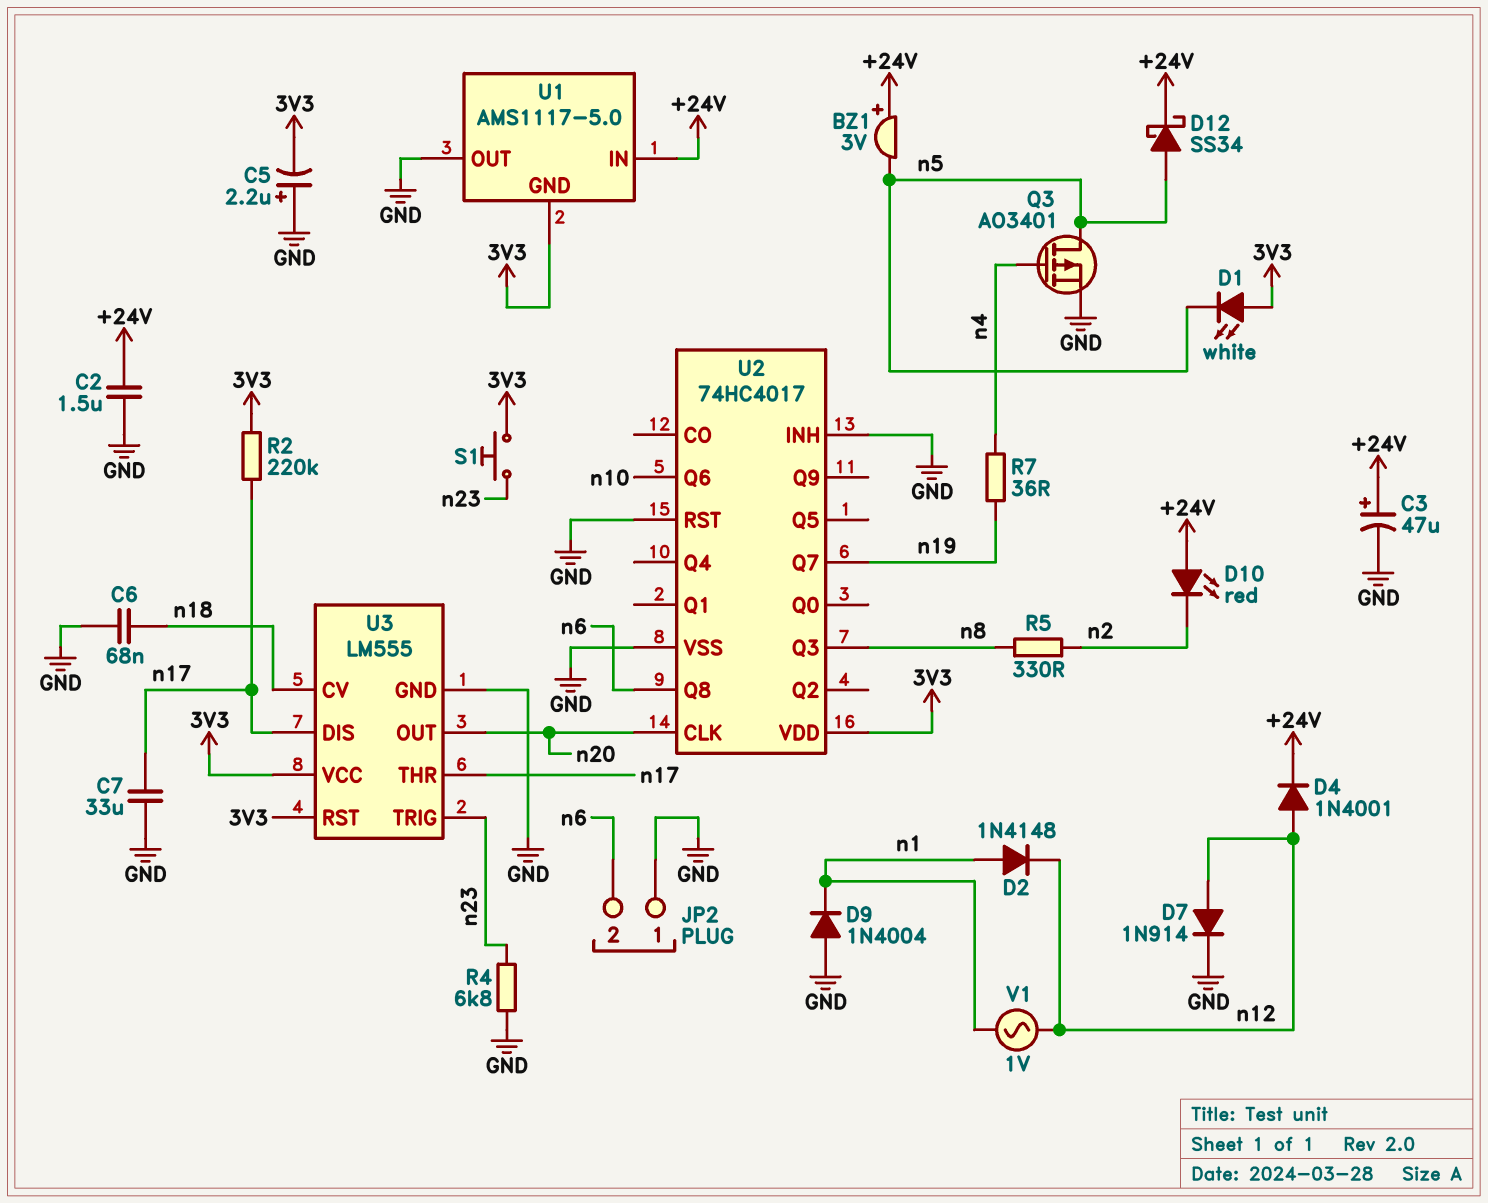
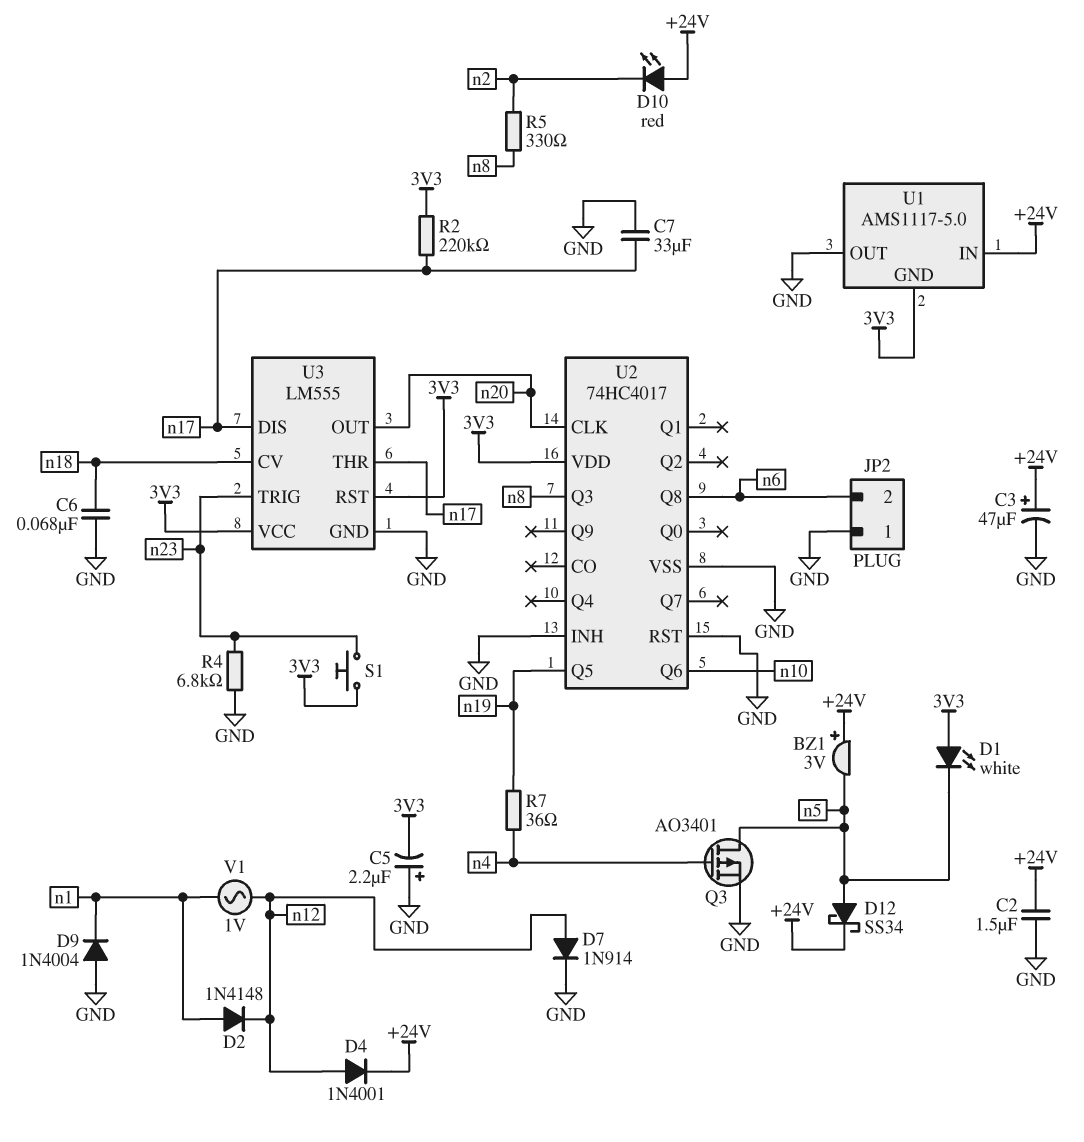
U2 pin Q5: none -> n19
U2 pin Q7: n19 -> none

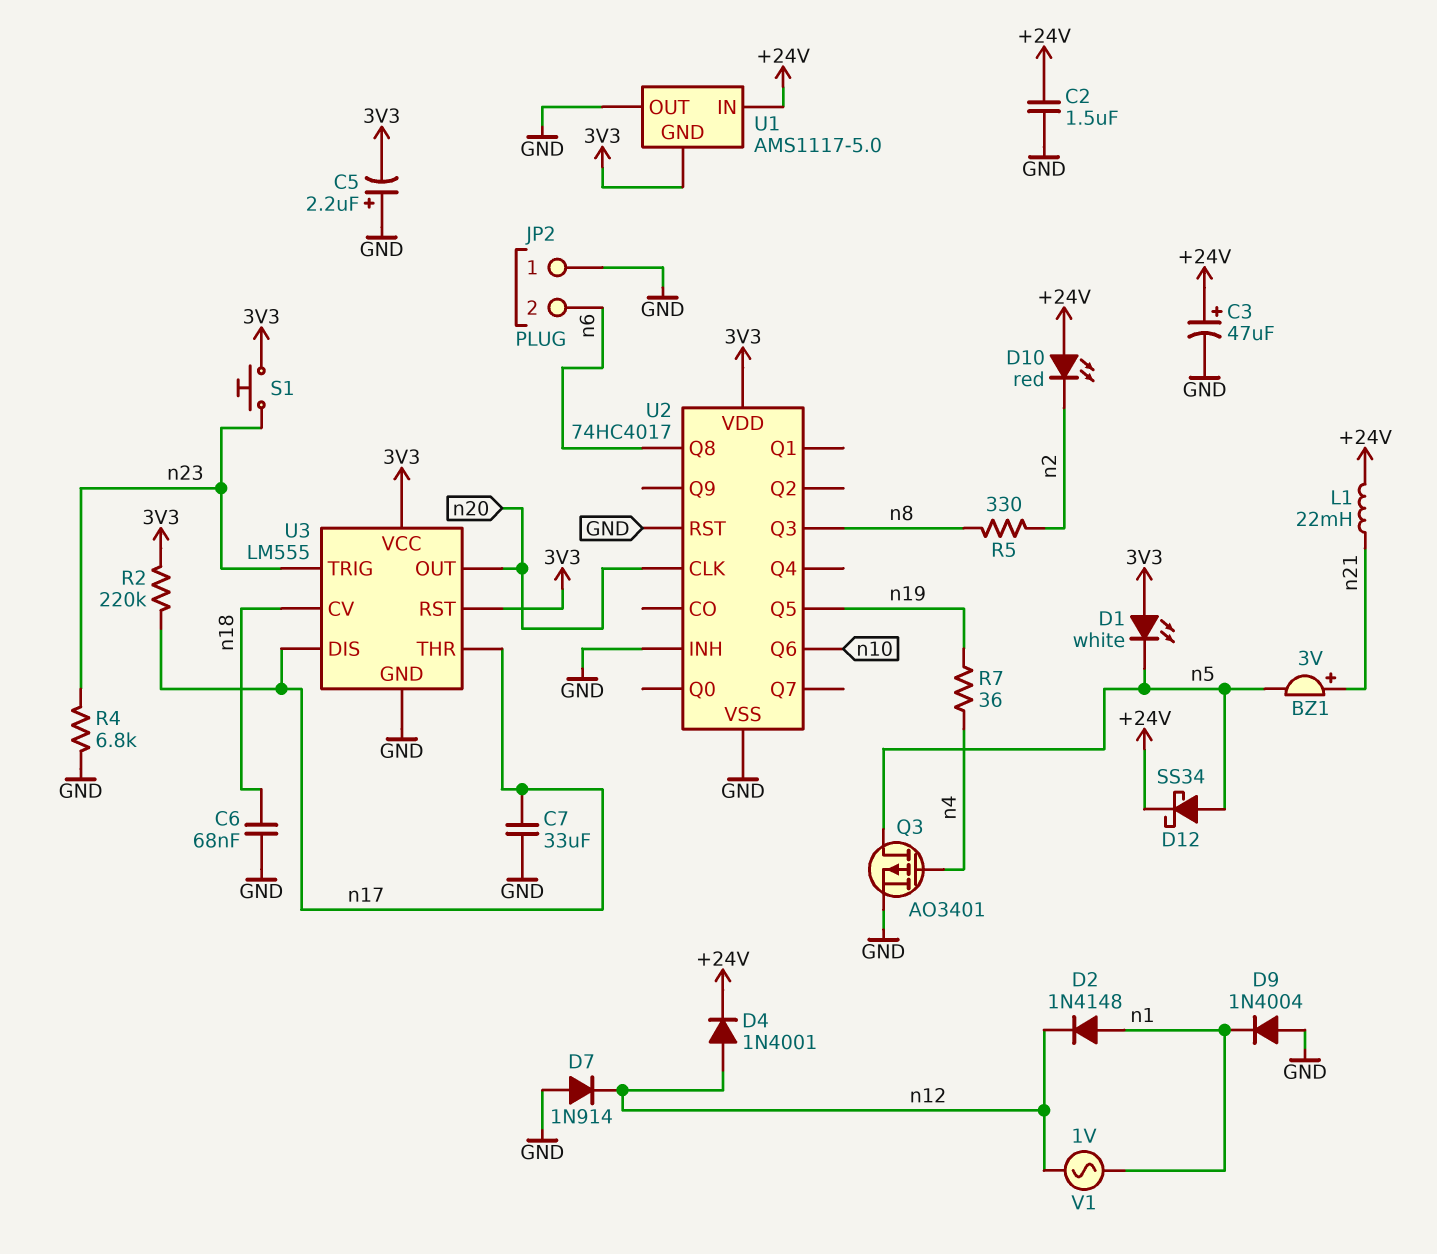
BZ1: buzzer 3V (plus +24V, minus n5) -> buzzer 3V (plus n21, minus n5)
D7: diode 1N914 (A n12, K GND) -> diode 1N914 (A GND, K n12)
L1: none -> 22mH (+24V, n21)

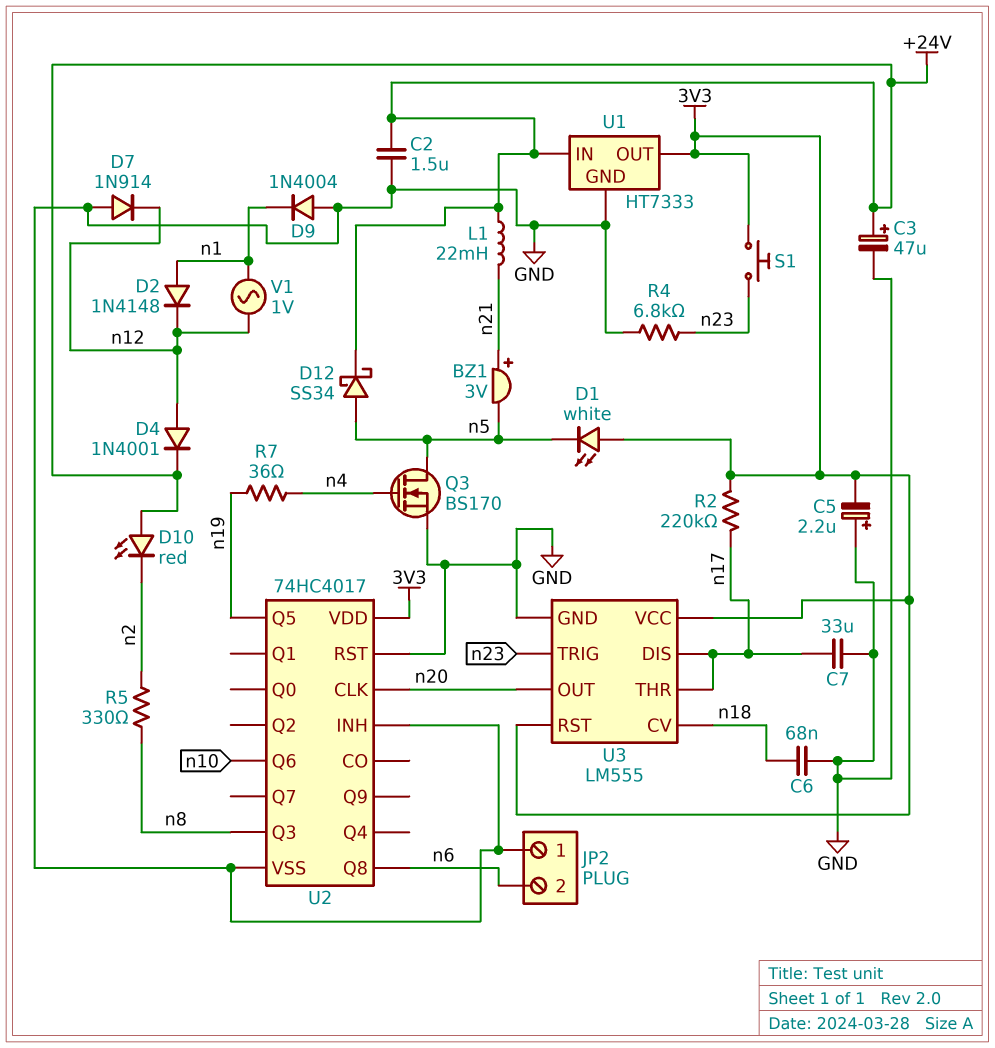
Q3: PMOS AO3401 (G n4, D n5, S GND) -> NMOS BS170 (G n4, D n5, S GND)
U1: AMS1117-5.0 -> HT7333
U1 pin GND: 3V3 -> GND
U1 pin OUT: GND -> 3V3

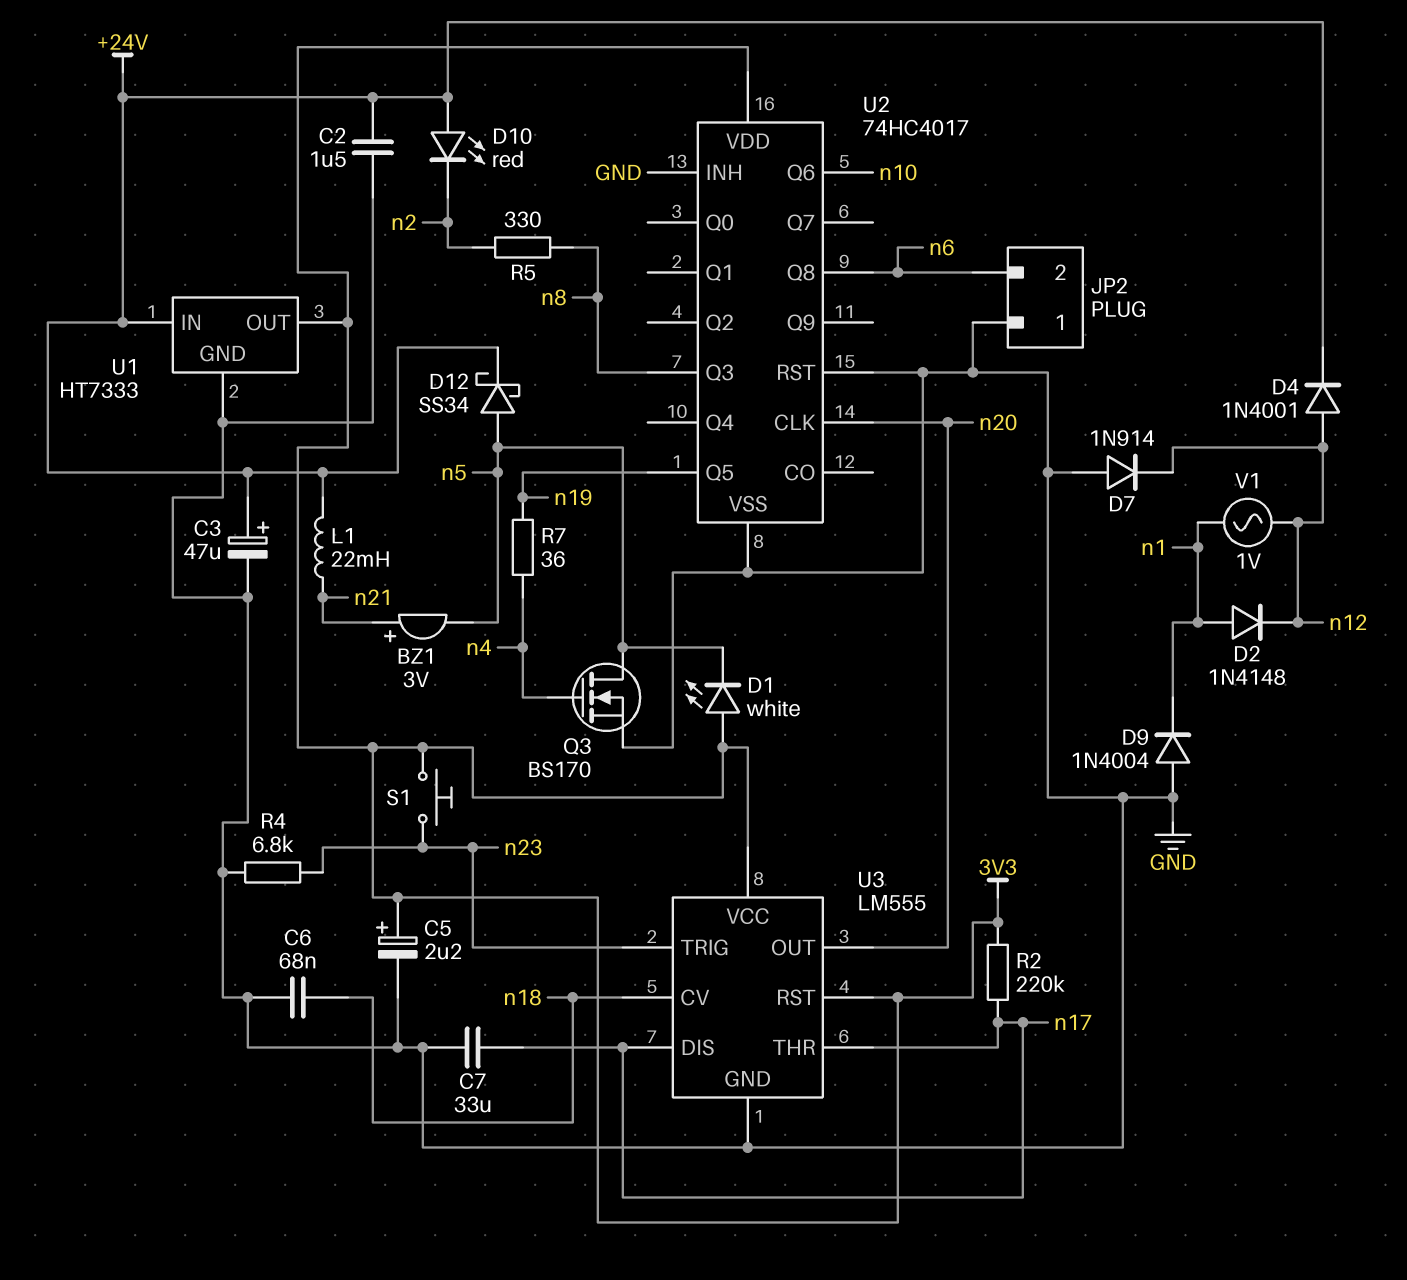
C5: 2.2uF (plus GND, minus 3V3) -> 2.2uF (plus 3V3, minus GND)

